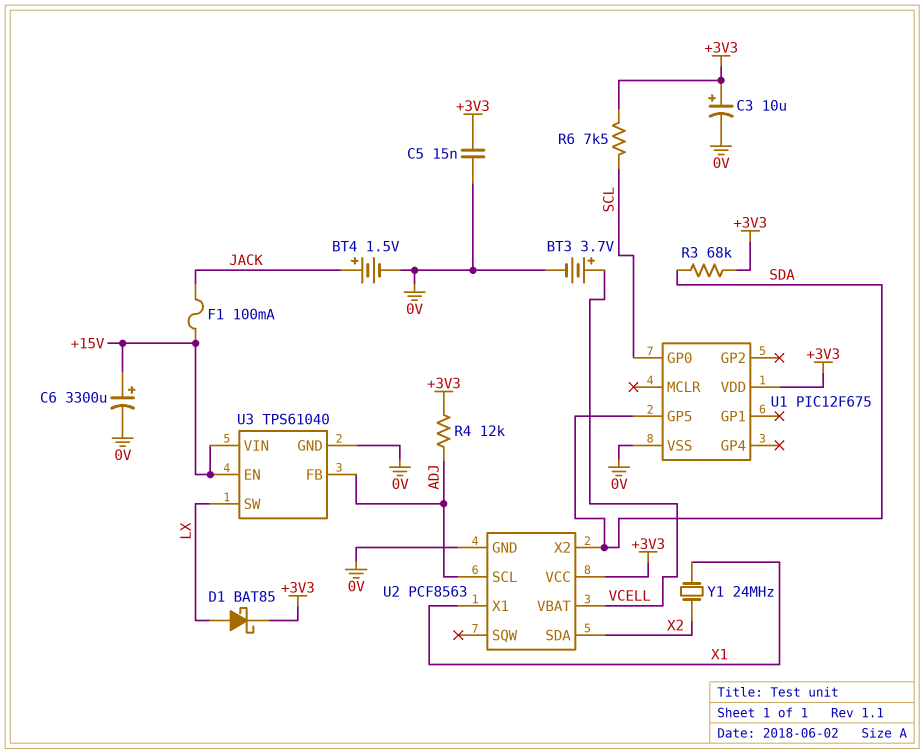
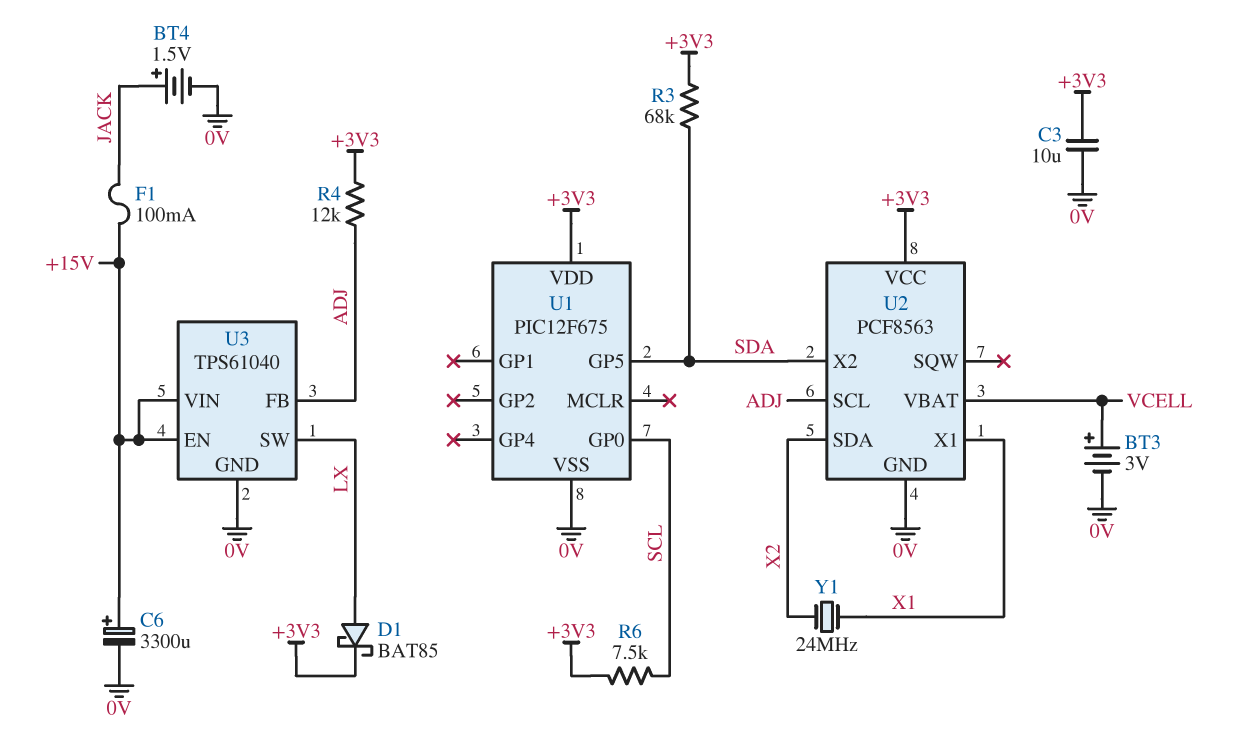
BT3: 3.7V (plus VCELL, minus 0V) -> 3V (plus VCELL, minus 0V)
C3: 10uF (plus +3V3, minus 0V) -> 10uF (+3V3, 0V)
C5: 15nF (+3V3, 0V) -> none

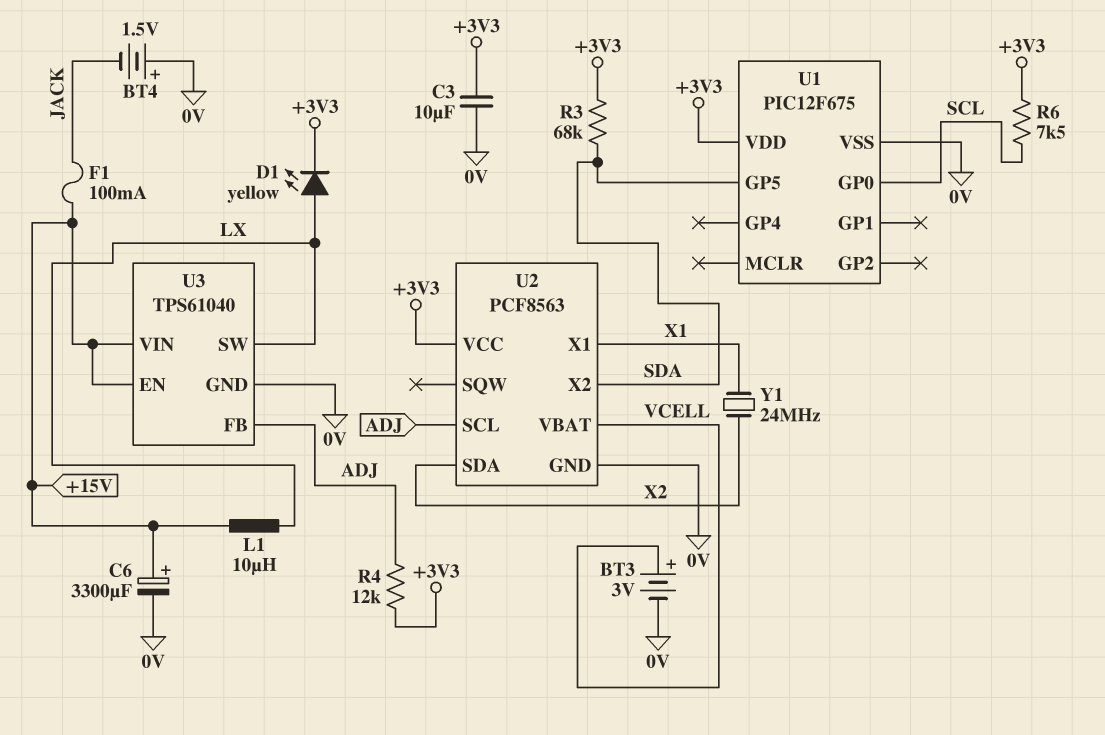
BT4: 1.5V (plus JACK, minus 0V) -> 1.5V (plus 0V, minus JACK)
D1: schottky BAT85 (A LX, K +3V3) -> LED yellow (A LX, K +3V3)
L1: none -> 10uH (+15V, LX)

